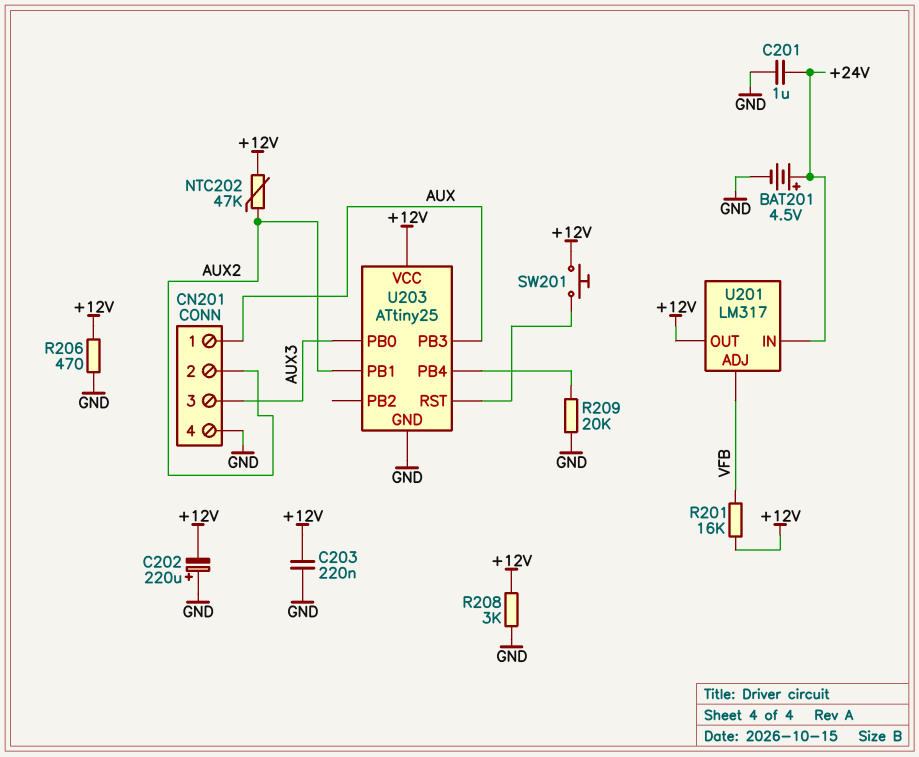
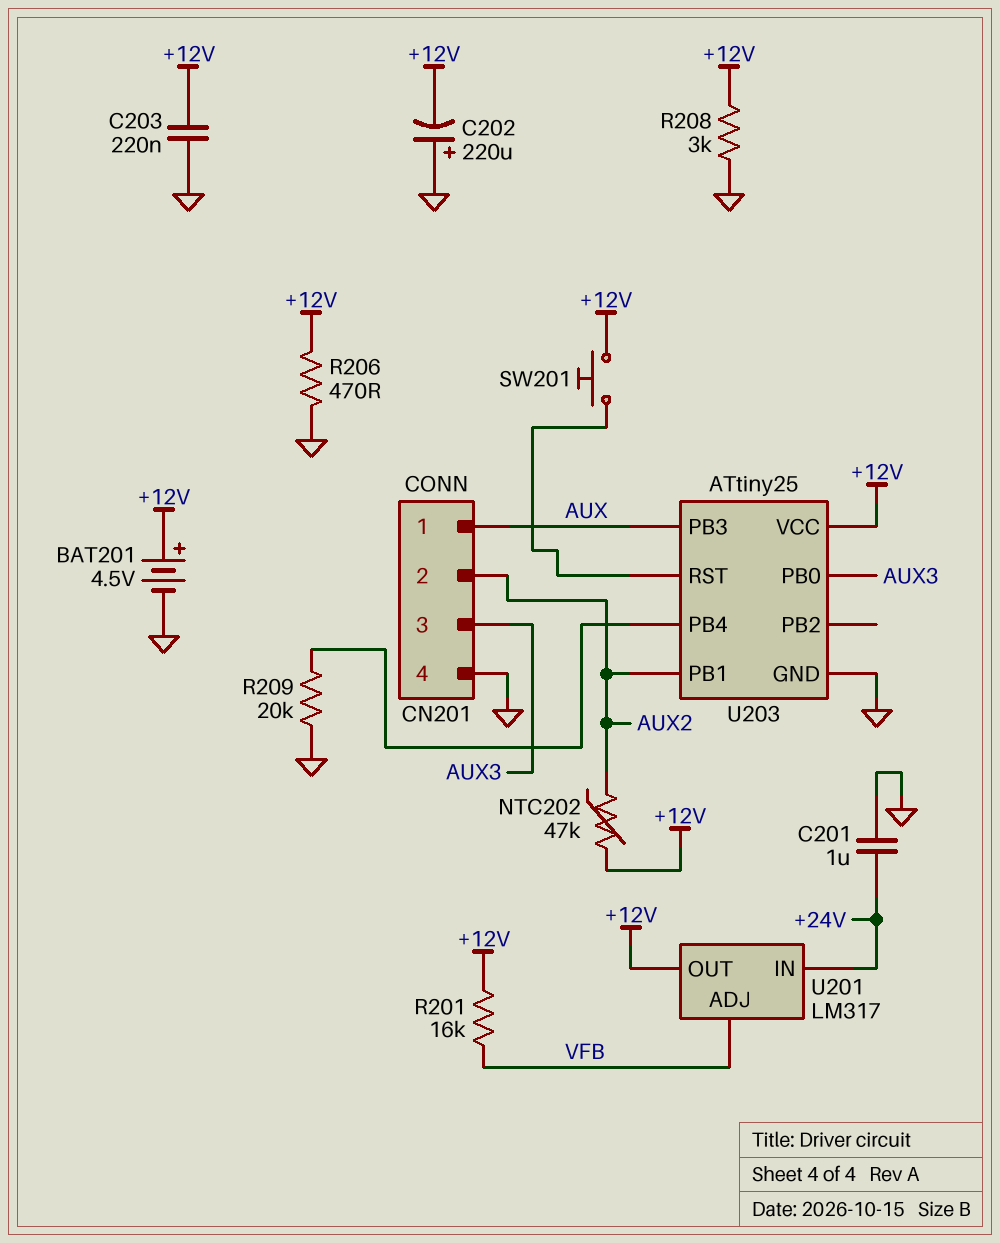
BAT201: 4.5V (plus +24V, minus GND) -> 4.5V (plus +12V, minus GND)

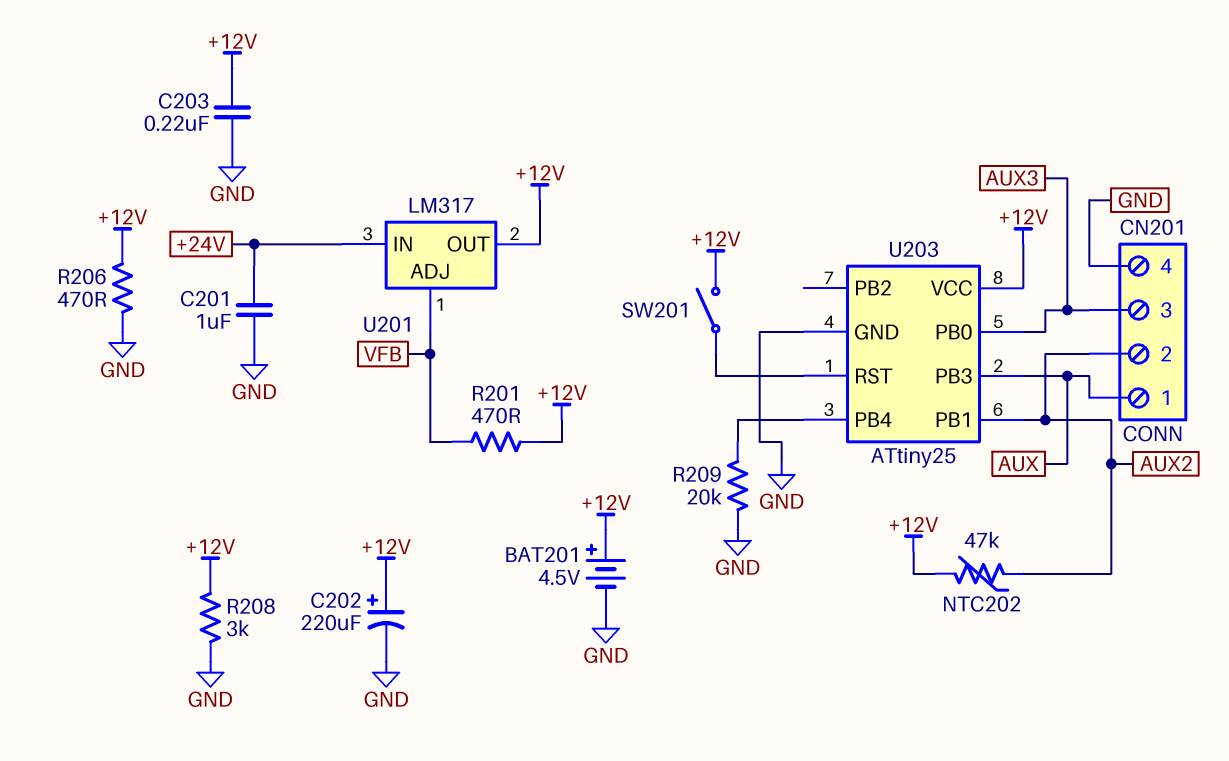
C202: 220uF (plus GND, minus +12V) -> 220uF (plus +12V, minus GND)
R201: 16k (+12V, VFB) -> 470 (+12V, VFB)
SW201: button (+12V, U203/RST) -> switch (+12V, U203/RST)

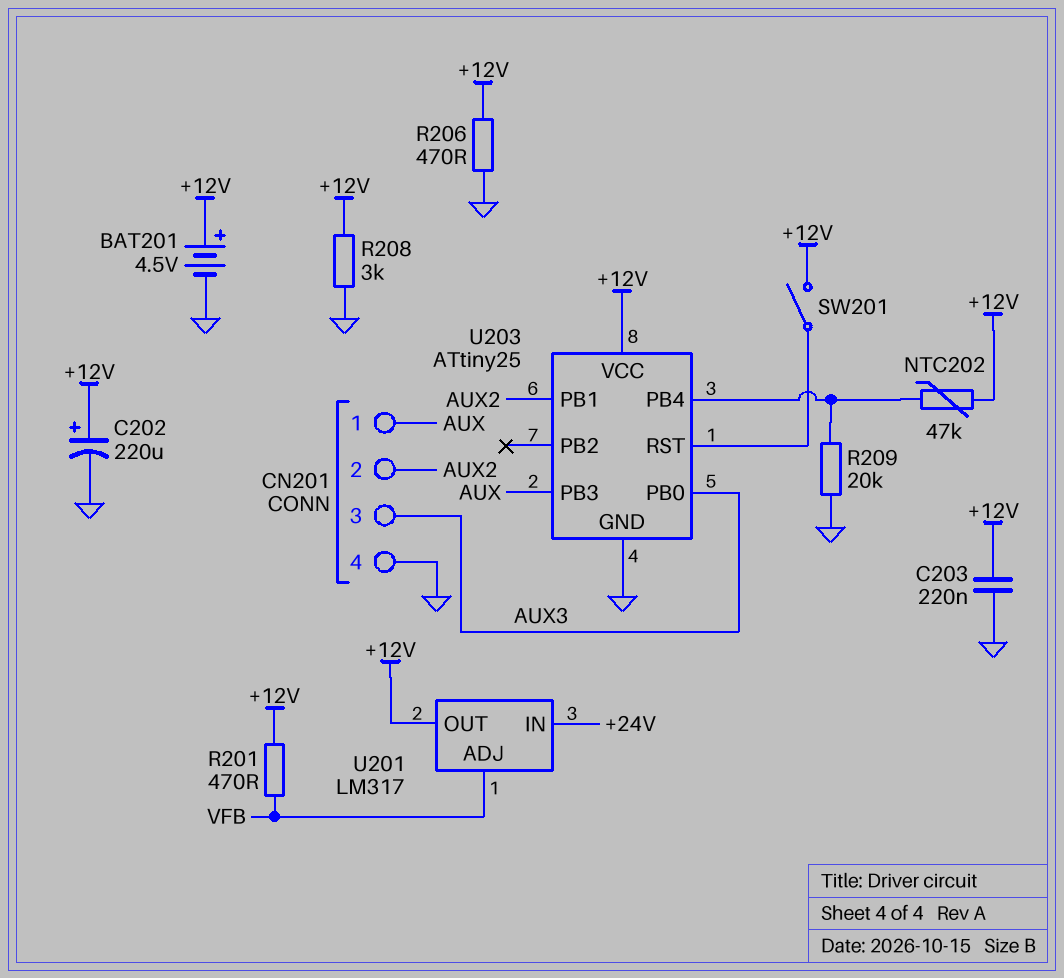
C201: 1uF (+24V, GND) -> none
NTC202: 47k (+12V, AUX2) -> 47k (+12V, U203/PB4)

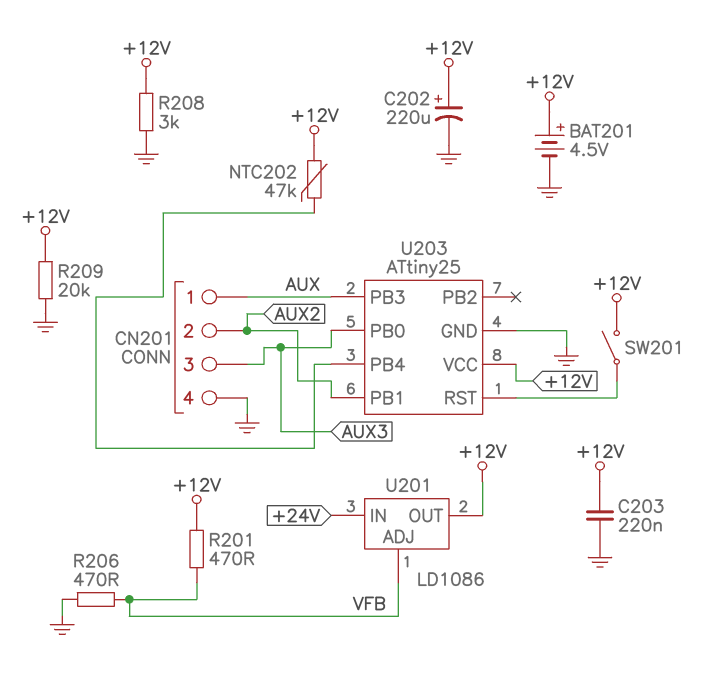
R206: 470 (+12V, GND) -> 470 (GND, VFB)
R209: 20k (GND, U203/PB4) -> 20k (+12V, GND)
U201: LM317 -> LD1086

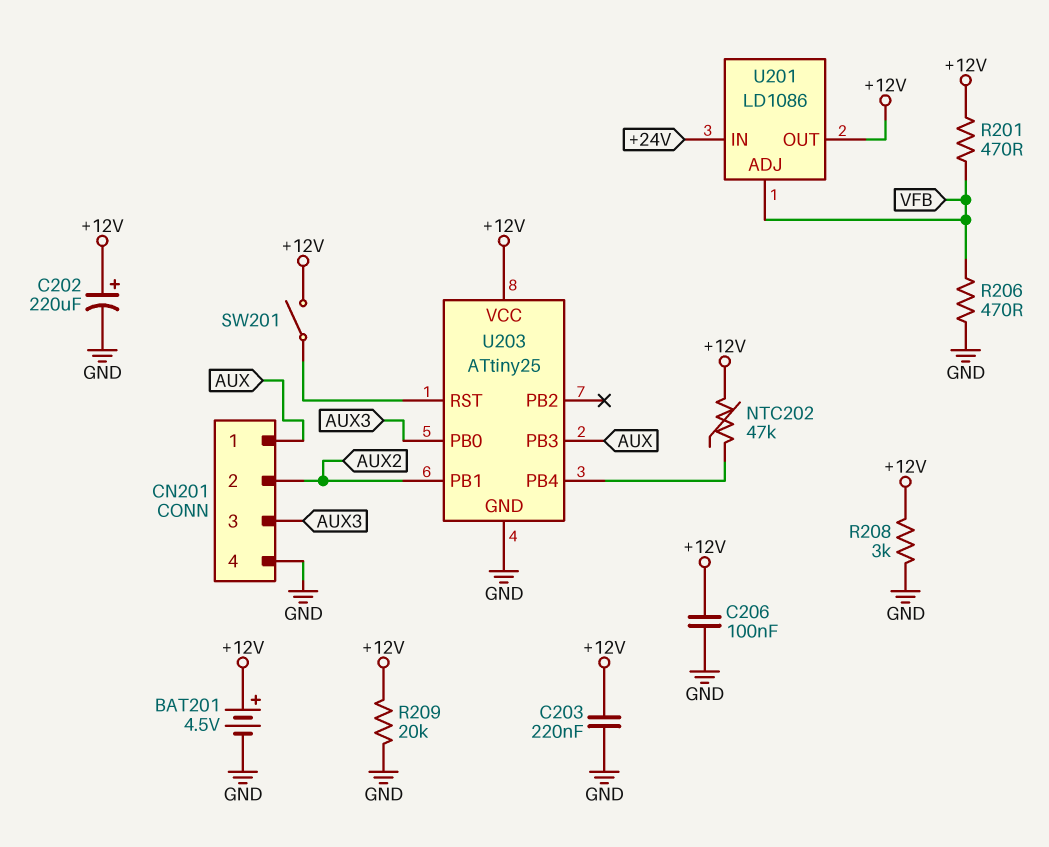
C206: none -> 100nF (+12V, GND)

